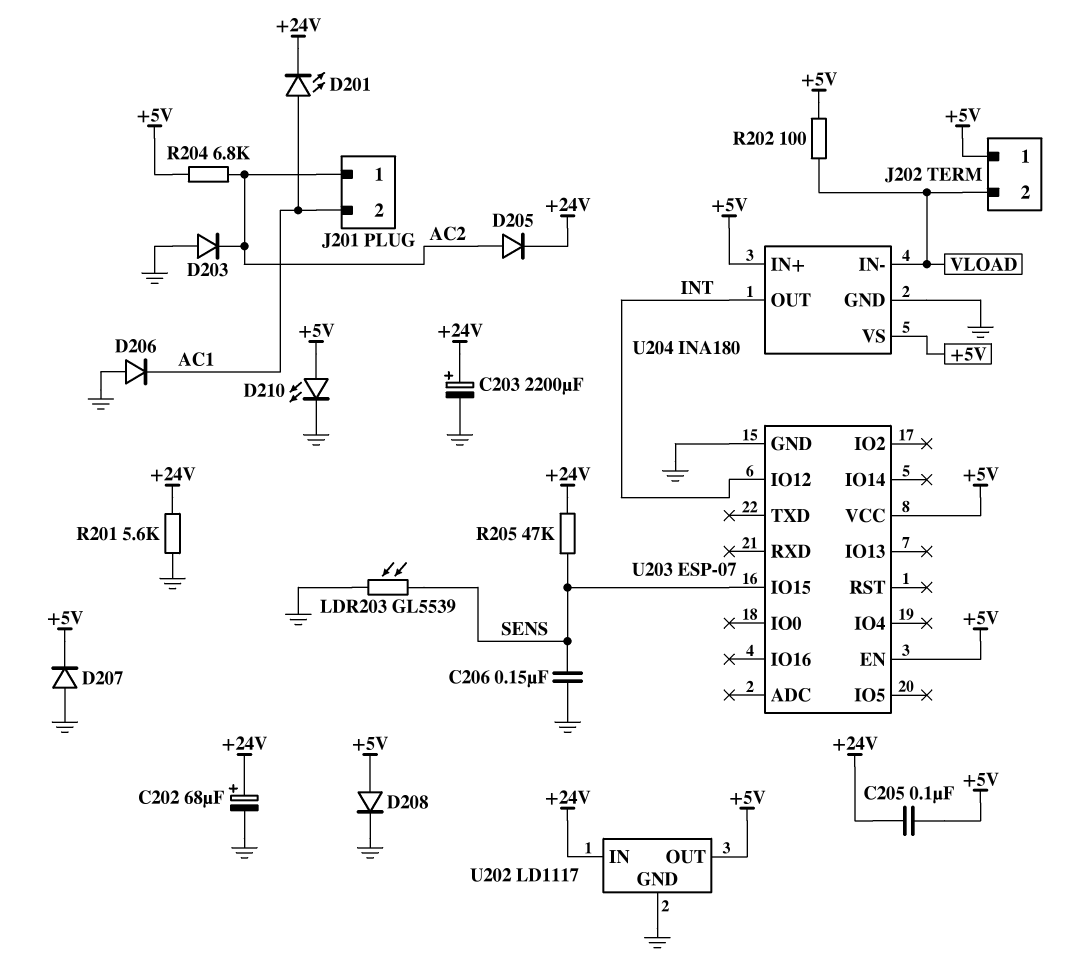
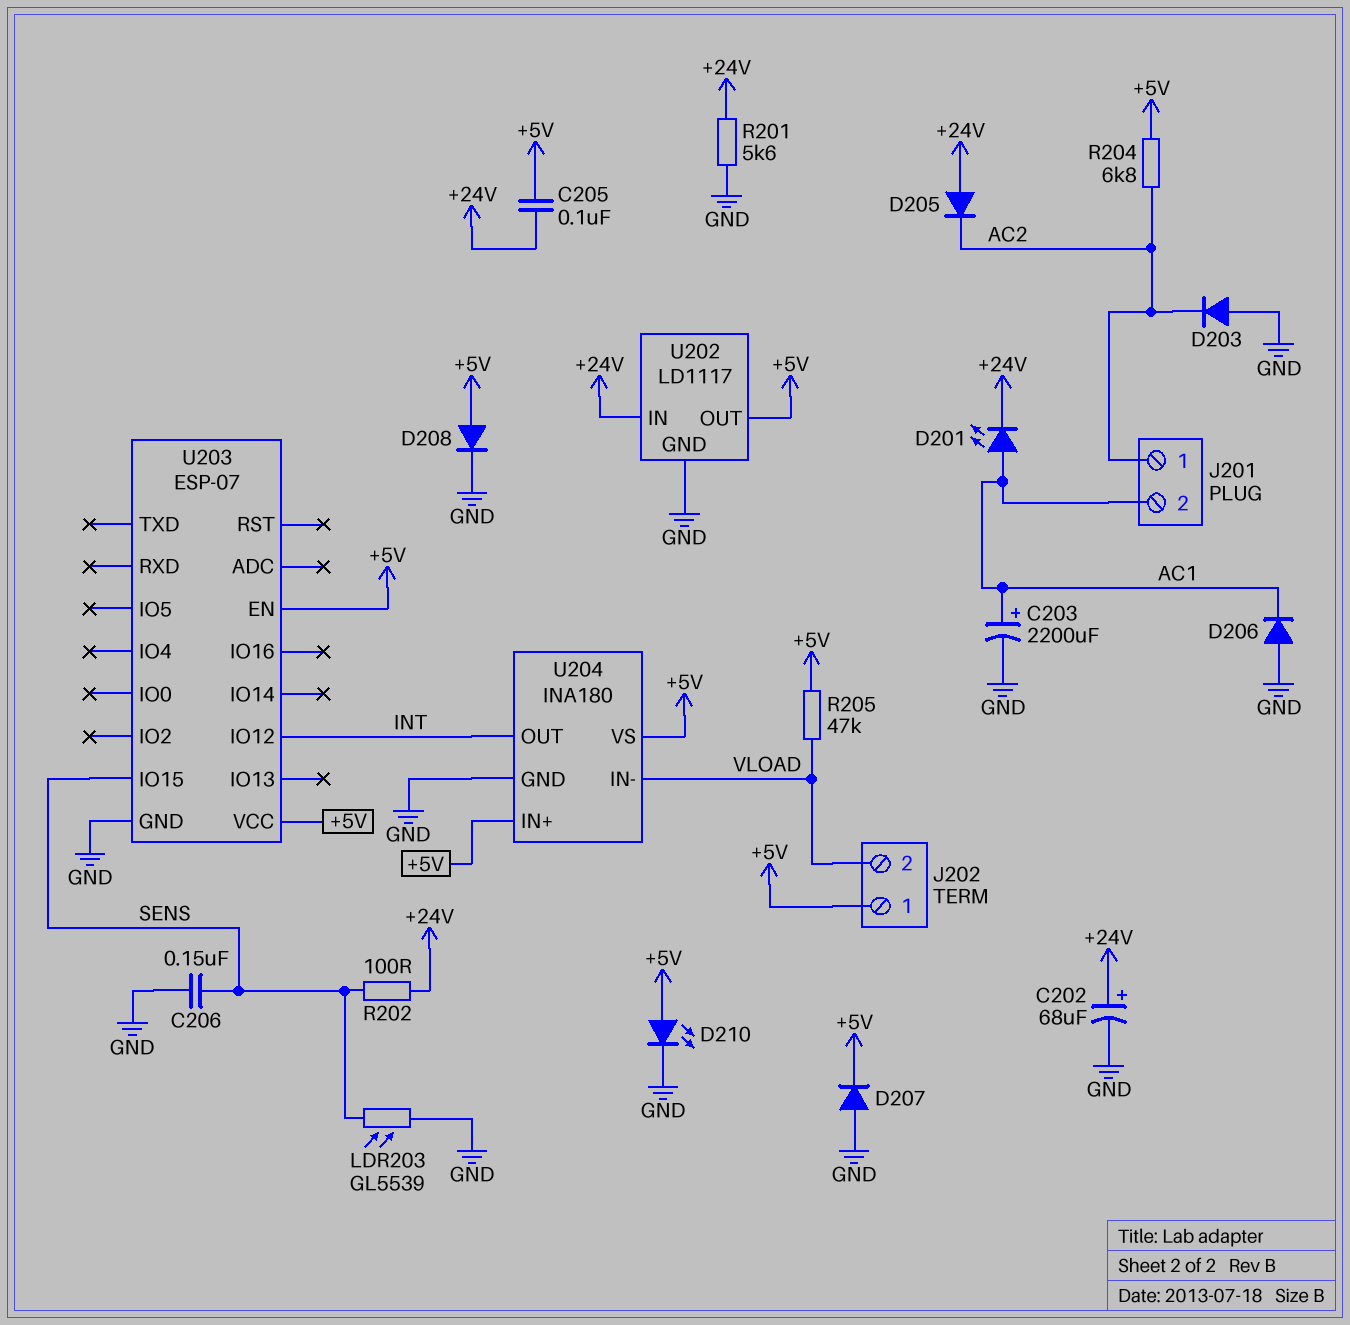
C203: 2200uF (plus +24V, minus GND) -> 2200uF (plus AC1, minus GND)
D205: diode (A AC2, K +24V) -> diode (A +24V, K AC2)
R202: 100 (+5V, VLOAD) -> 100 (+24V, SENS)
R205: 47k (+24V, SENS) -> 47k (+5V, VLOAD)

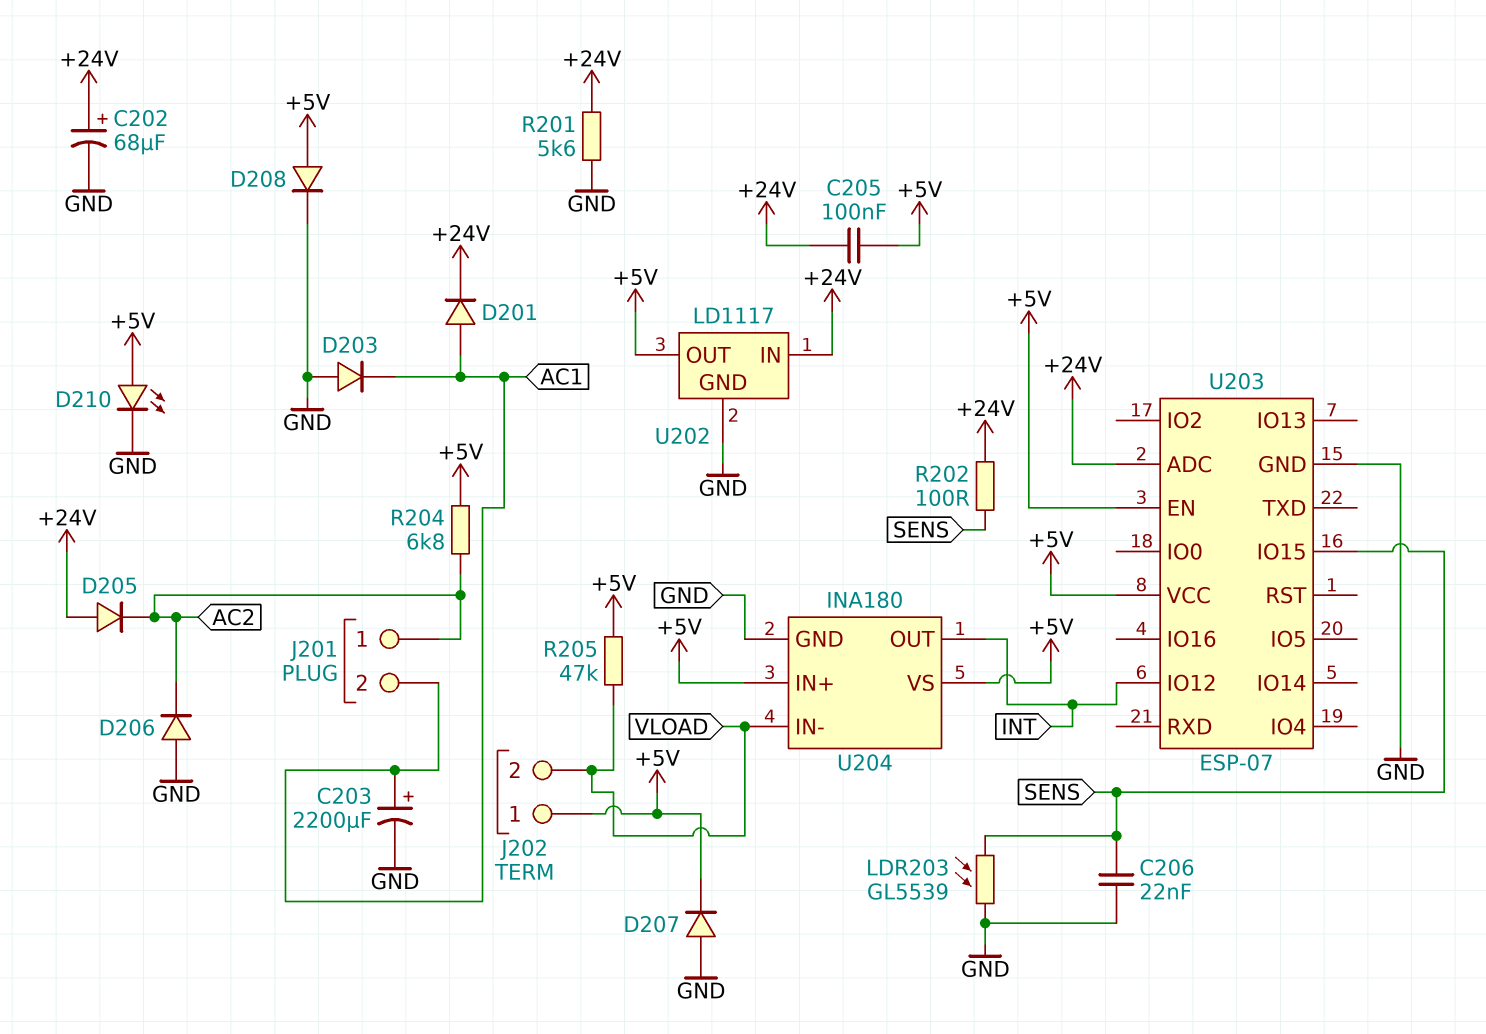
C206: 150nF (GND, SENS) -> 22nF (GND, SENS)
D201: LED (A AC1, K +24V) -> diode (A AC1, K +24V)
D203: diode (A GND, K AC2) -> diode (A GND, K AC1)
D206: diode (A GND, K AC1) -> diode (A GND, K AC2)
U203 pin ADC: none -> +24V

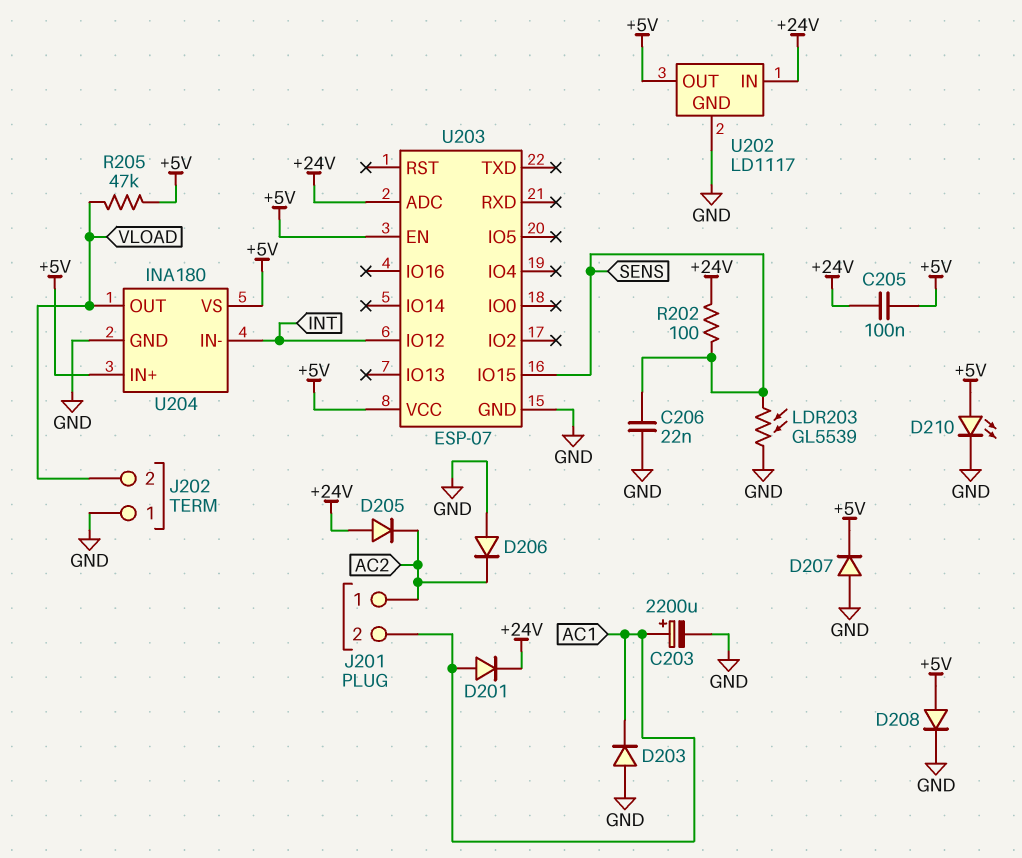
C202: 68uF (plus +24V, minus GND) -> none
J202 pin 1: +5V -> GND
R201: 5.6k (+24V, GND) -> none
R204: 6.8k (+5V, AC2) -> none
U204 pin IN-: VLOAD -> INT
U204 pin OUT: INT -> VLOAD

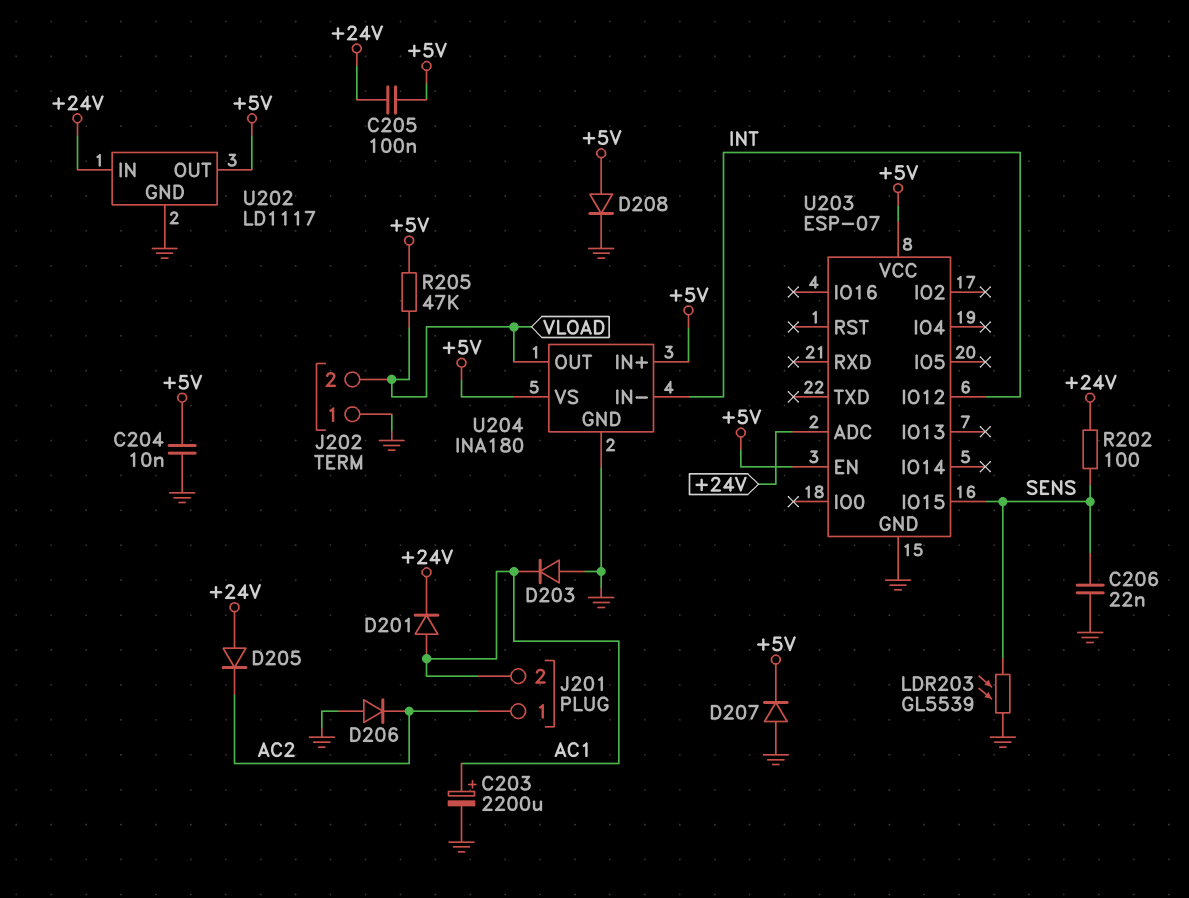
C204: none -> 10nF (+5V, GND)
D210: LED (A +5V, K GND) -> none

